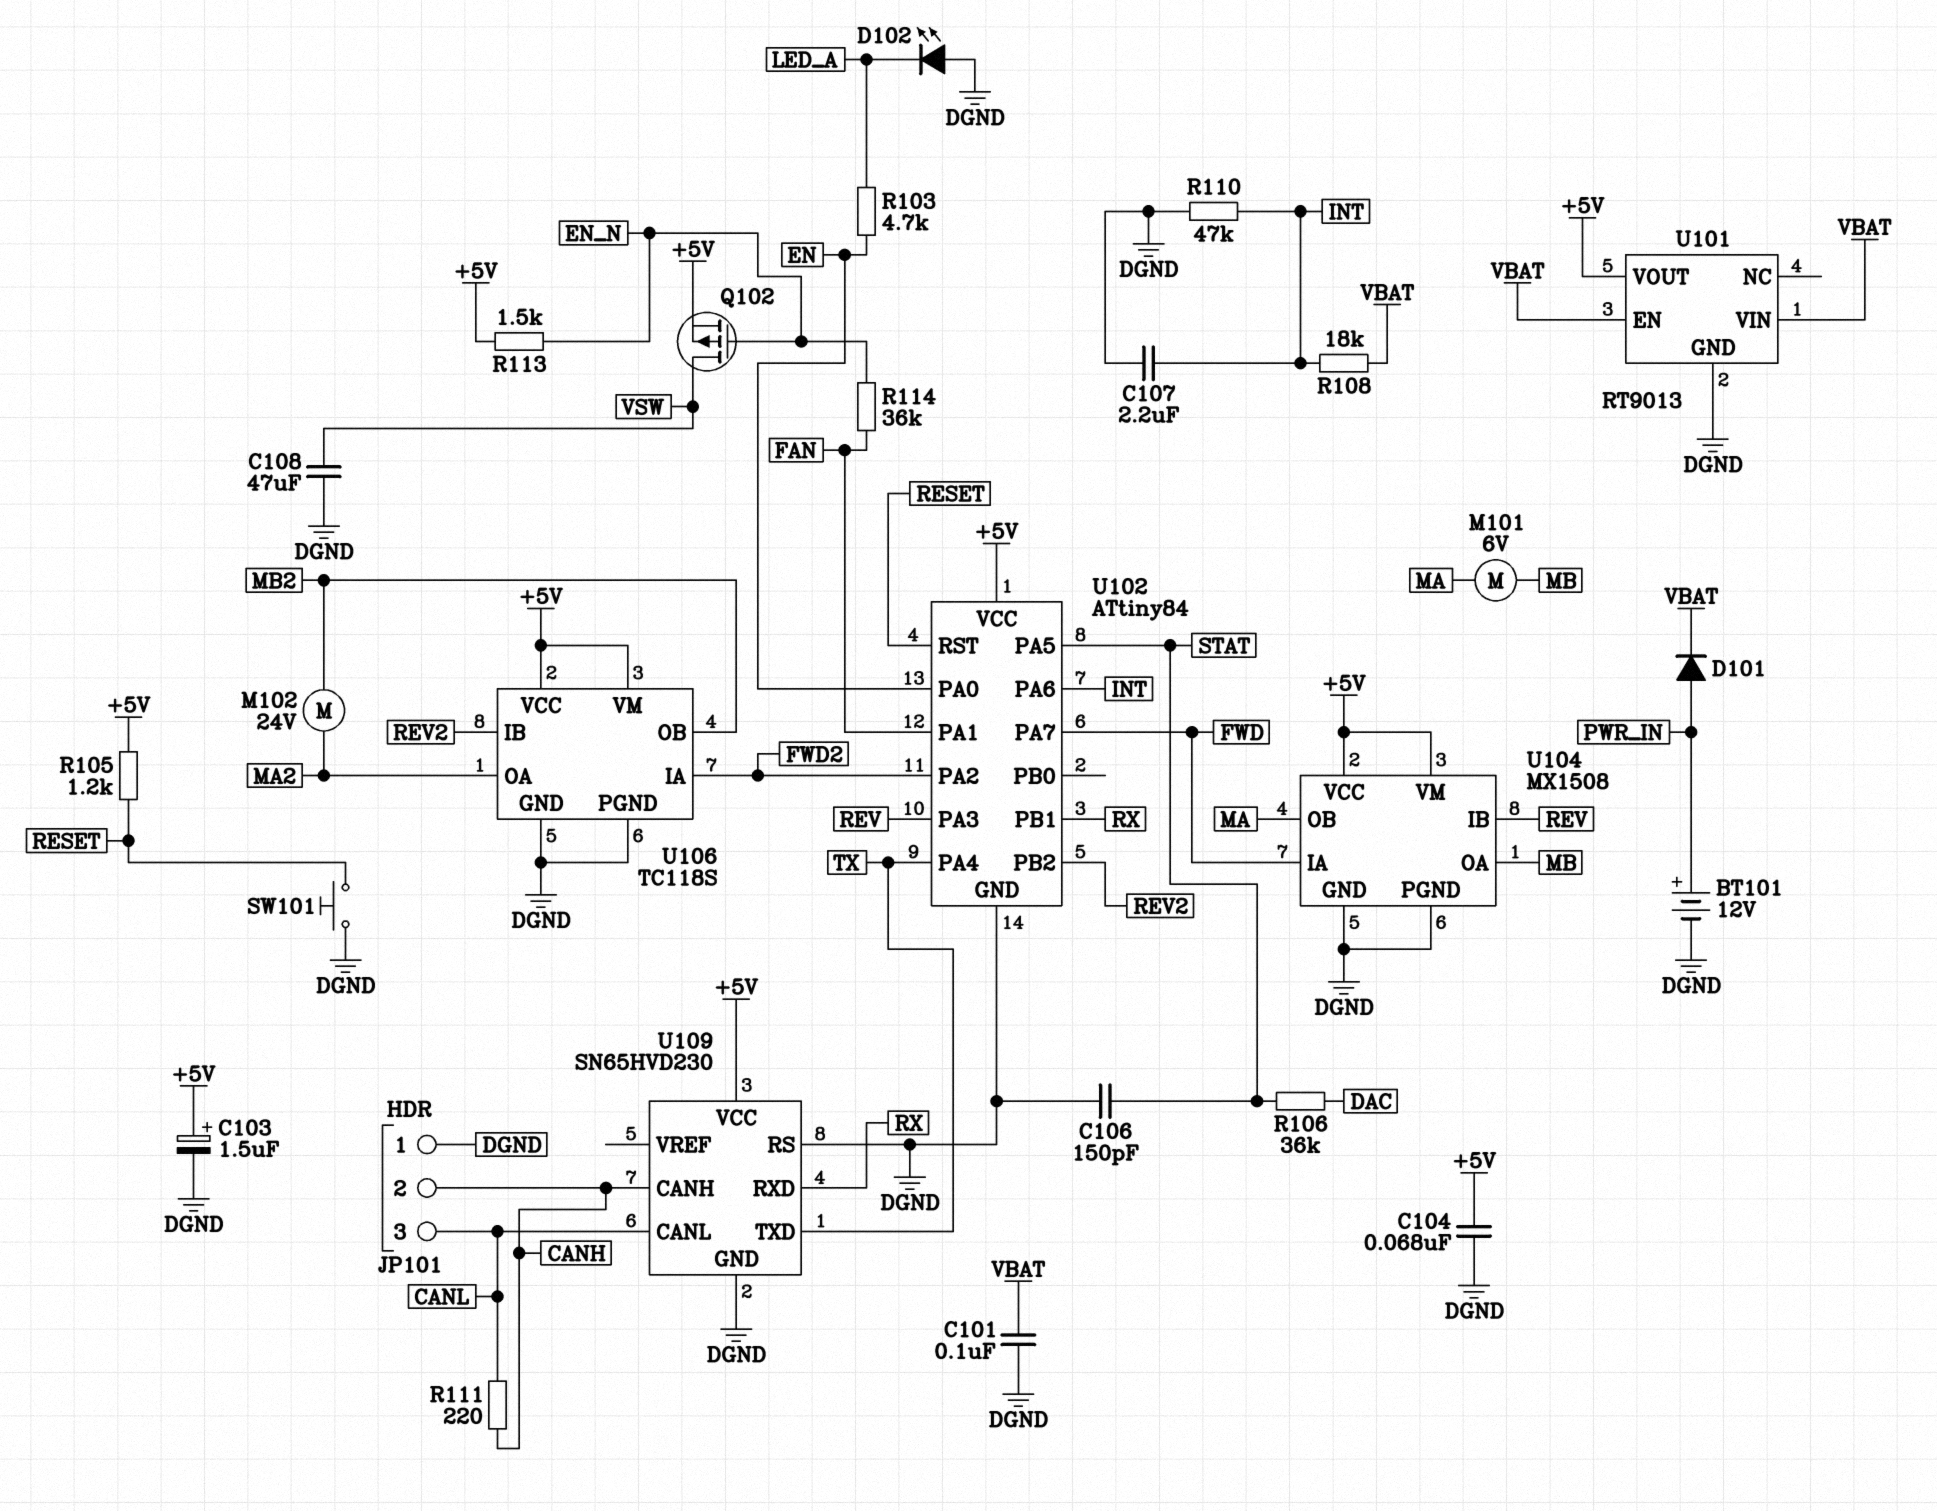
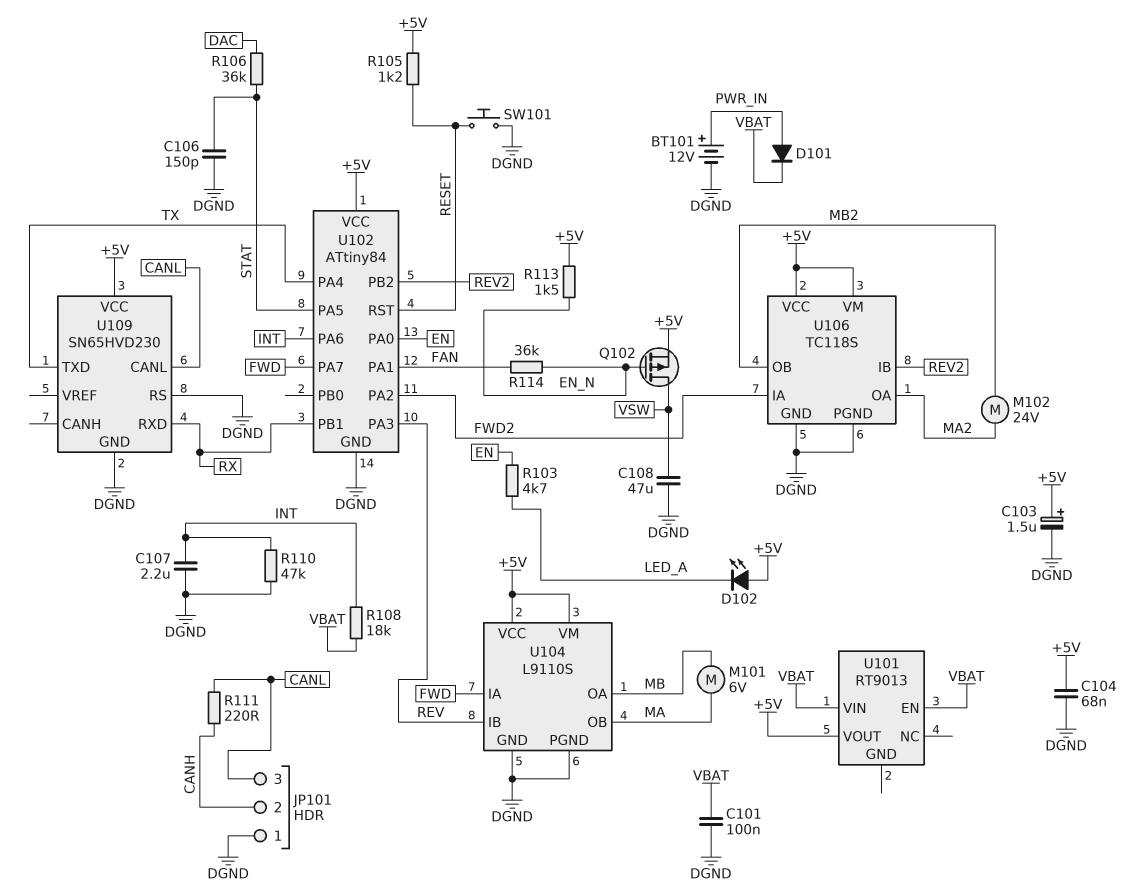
D102: LED (A DGND, K LED_A) -> LED (A +5V, K LED_A)
U101 pin GND: DGND -> none
U104: MX1508 -> L9110S
U109 pin CANH: CANH -> none

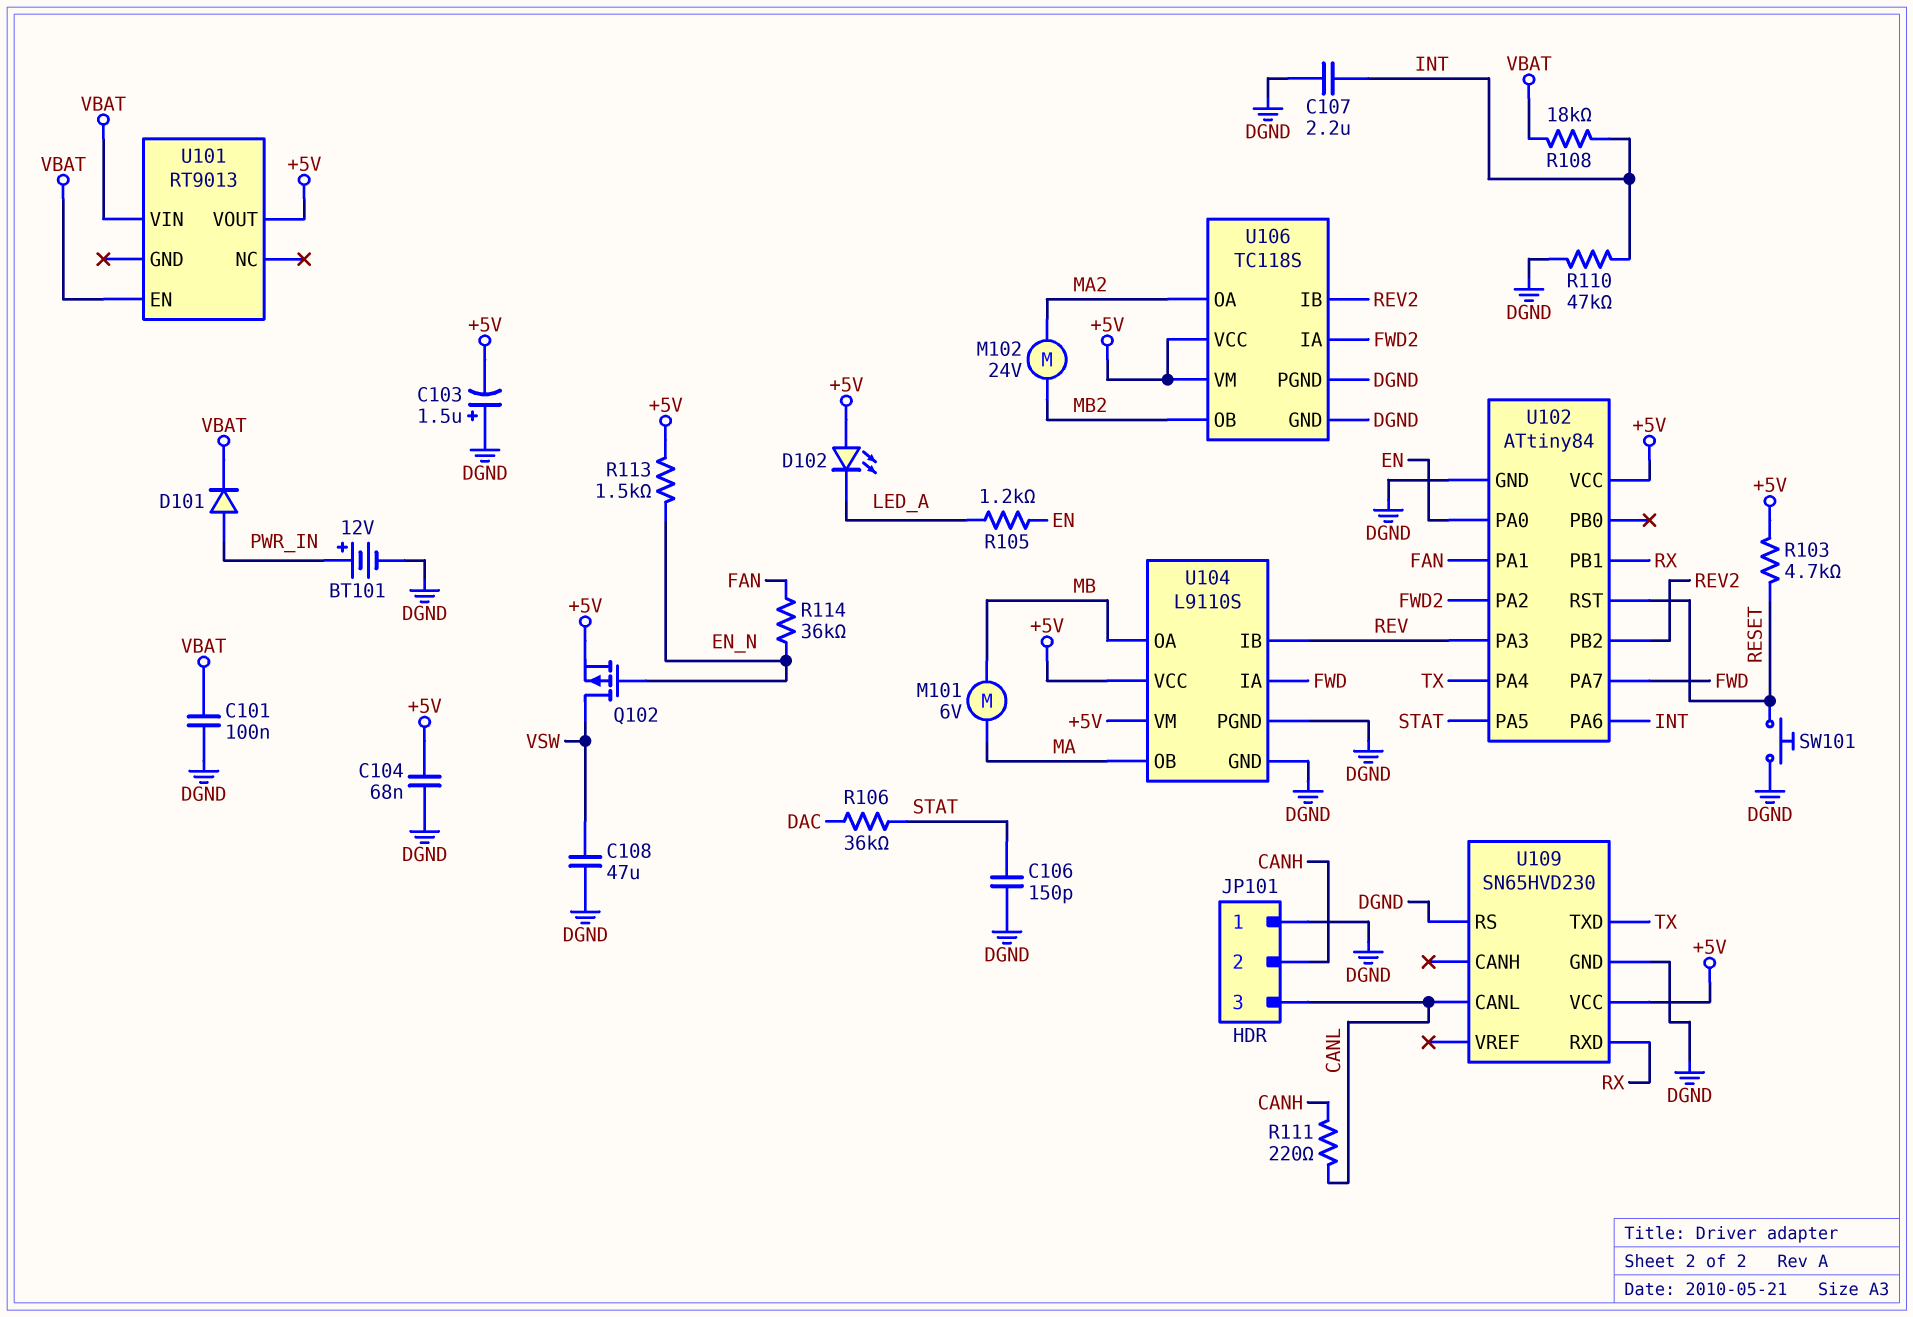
C103: 1.5uF (plus +5V, minus DGND) -> 1.5uF (plus DGND, minus +5V)
R103: 4.7k (EN, LED_A) -> 4.7k (+5V, RESET)
R105: 1.2k (+5V, RESET) -> 1.2k (EN, LED_A)

